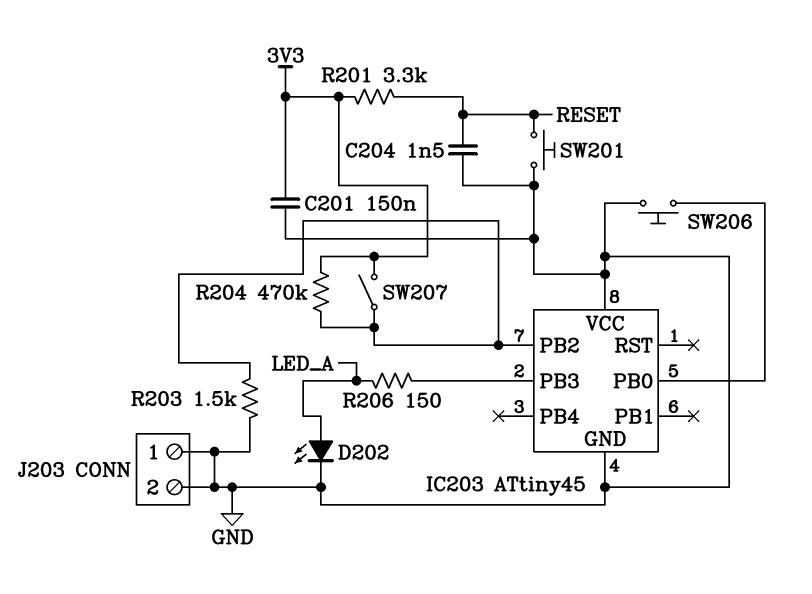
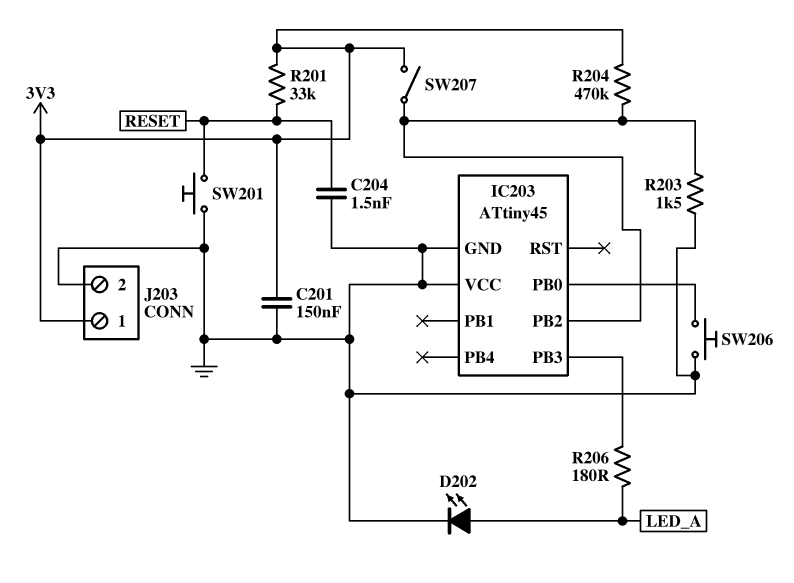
J203 pin 1: GND -> 3V3
R201: 3.3k (3V3, RESET) -> 33k (3V3, RESET)
R206: 150 (IC203/PB3, LED_A) -> 180 (IC203/PB3, LED_A)

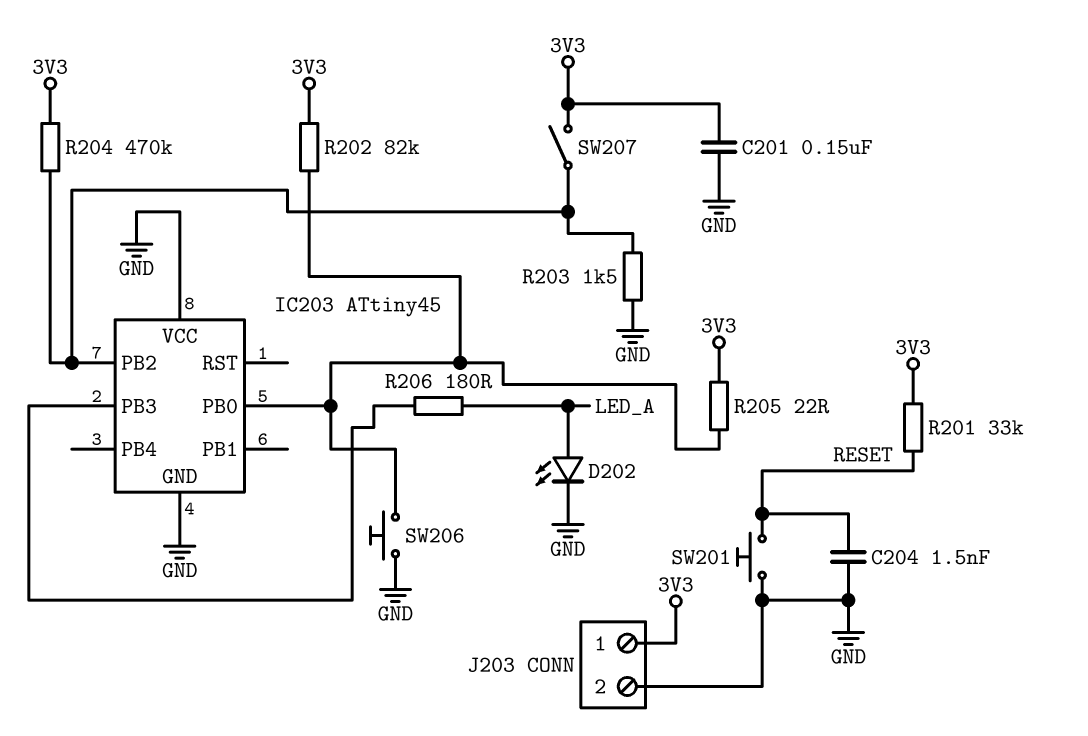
R202: none -> 82k (3V3, IC203/PB0)
R205: none -> 22 (3V3, IC203/PB0)

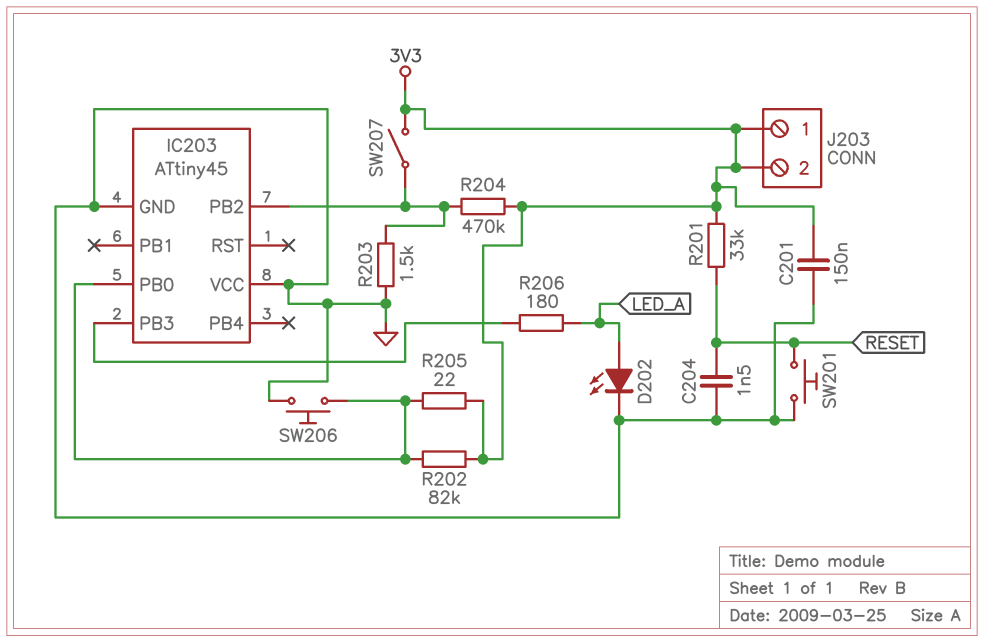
J203 pin 2: GND -> 3V3

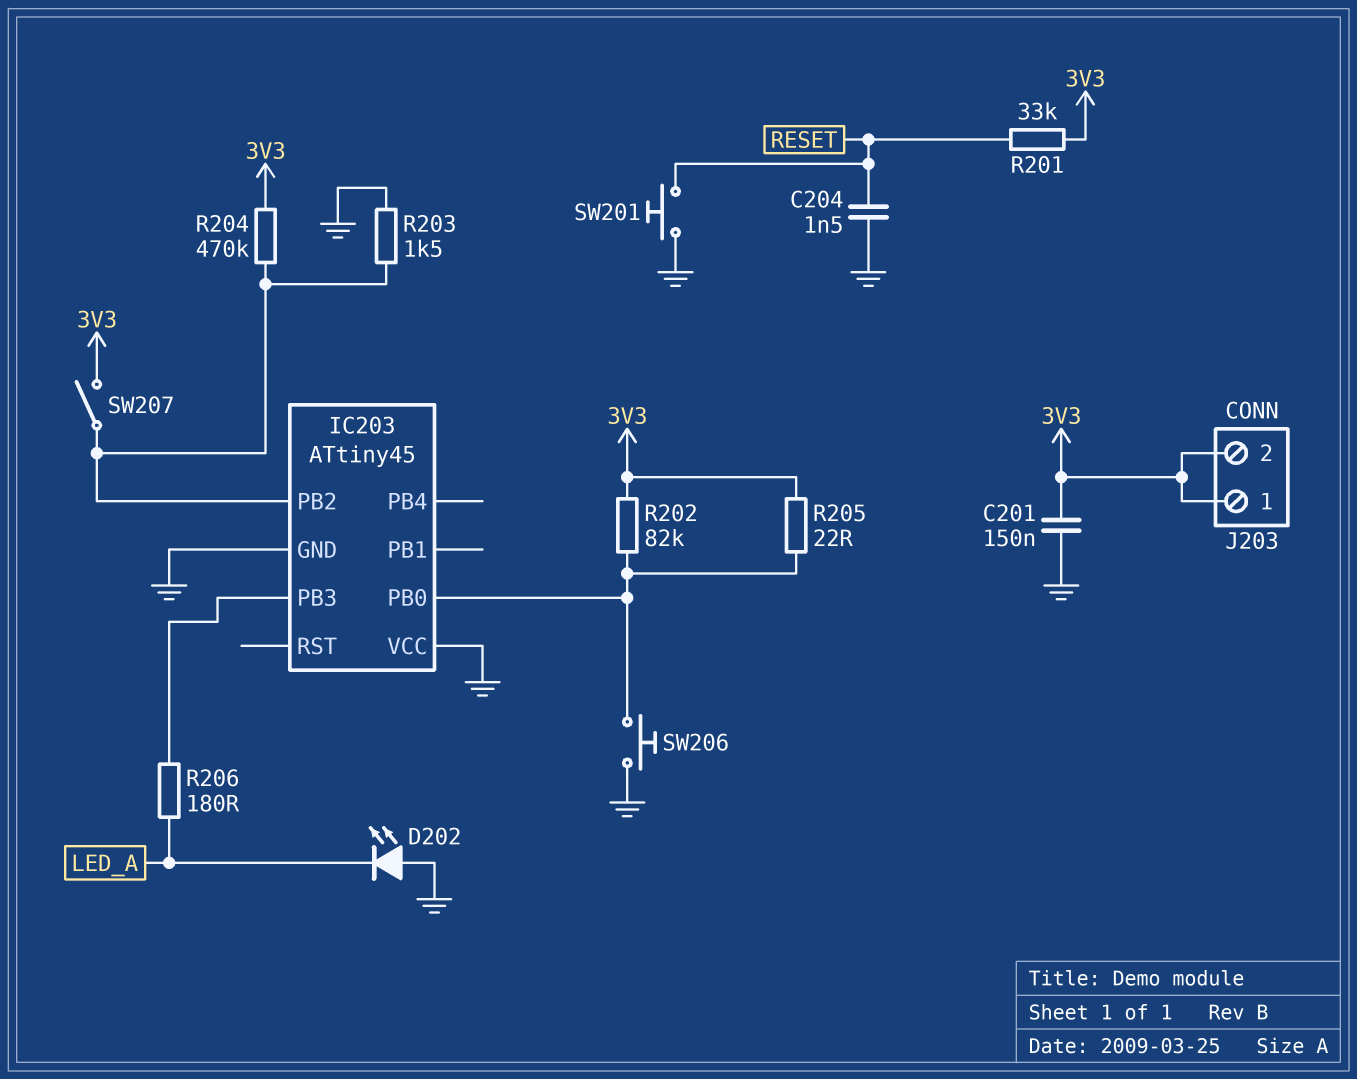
D202: LED (A LED_A, K GND) -> LED (A GND, K LED_A)

